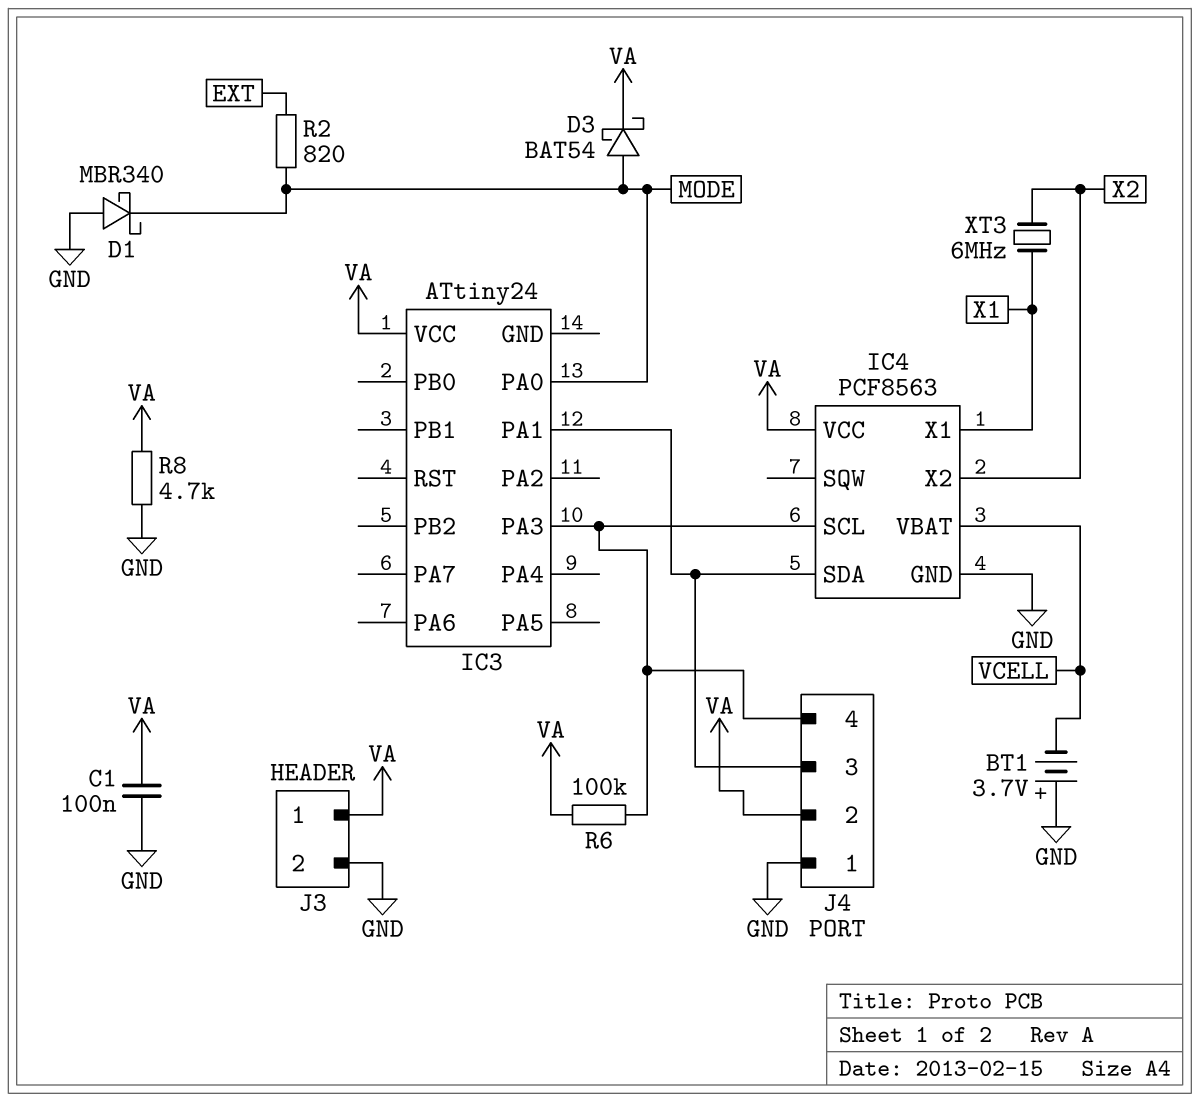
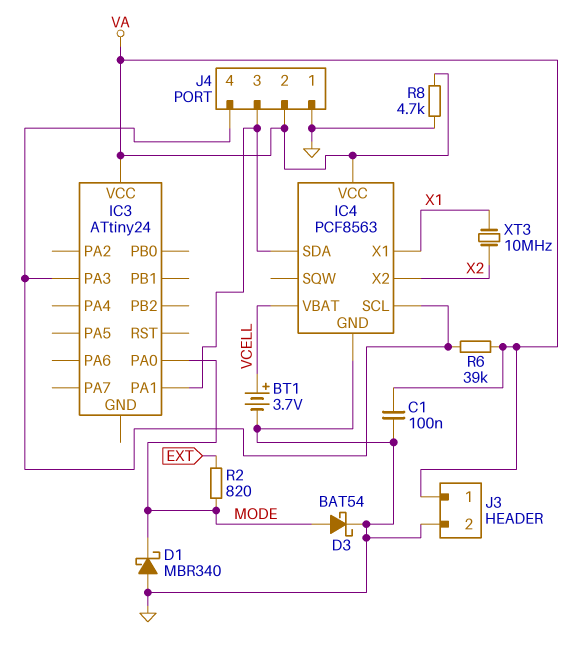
BT1: 3.7V (plus GND, minus VCELL) -> 3.7V (plus VCELL, minus GND)
D3: schottky BAT54 (A MODE, K VA) -> schottky BAT54 (A MODE, K GND)
R6: 100k (IC3/PA3, VA) -> 39k (IC3/PA3, VA)
XT3: 6MHz (X1, X2) -> 10MHz (X1, X2)

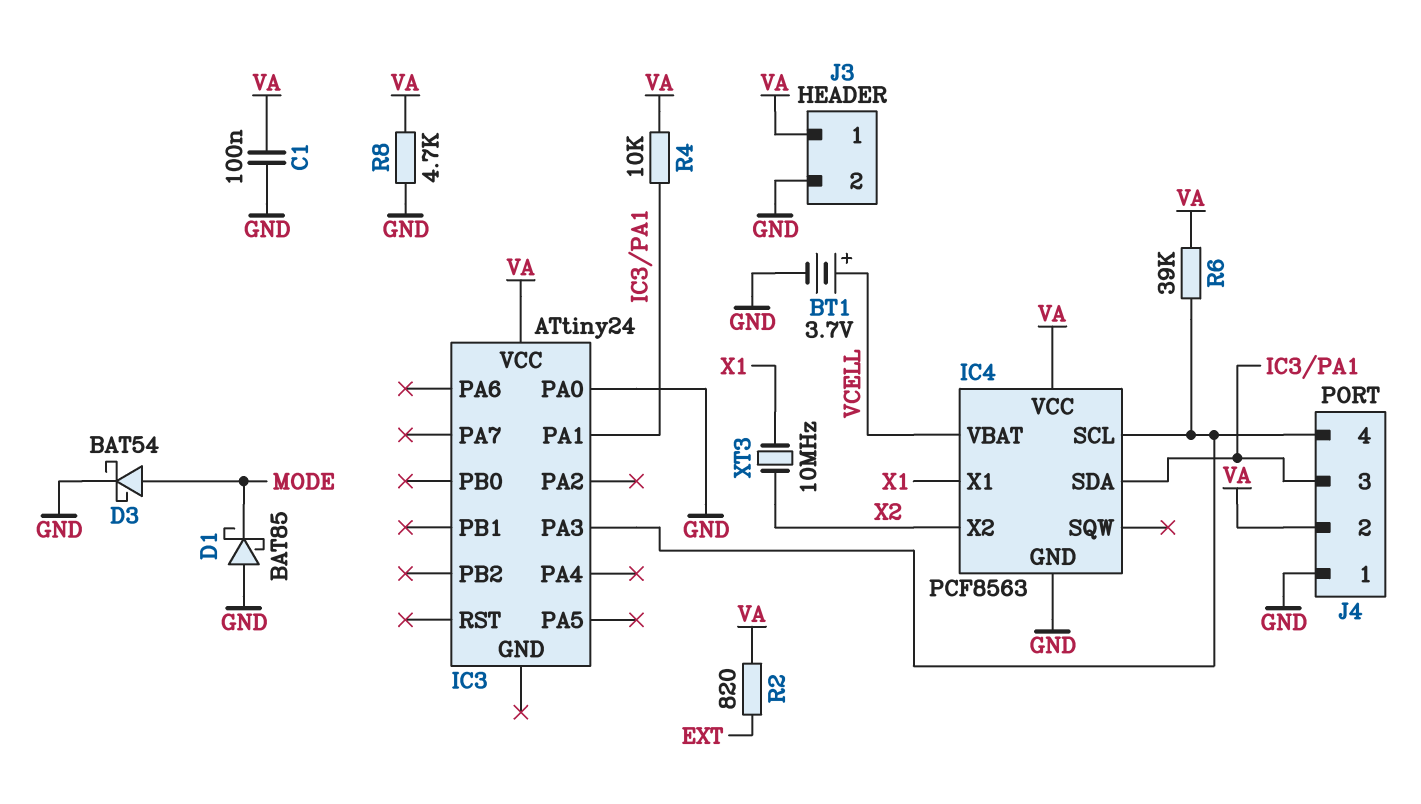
D1: schottky MBR340 (A GND, K MODE) -> schottky BAT85 (A GND, K MODE)
IC3 pin PA0: MODE -> GND
R2: 820 (EXT, MODE) -> 820 (EXT, VA)
R4: none -> 10k (IC3/PA1, VA)

